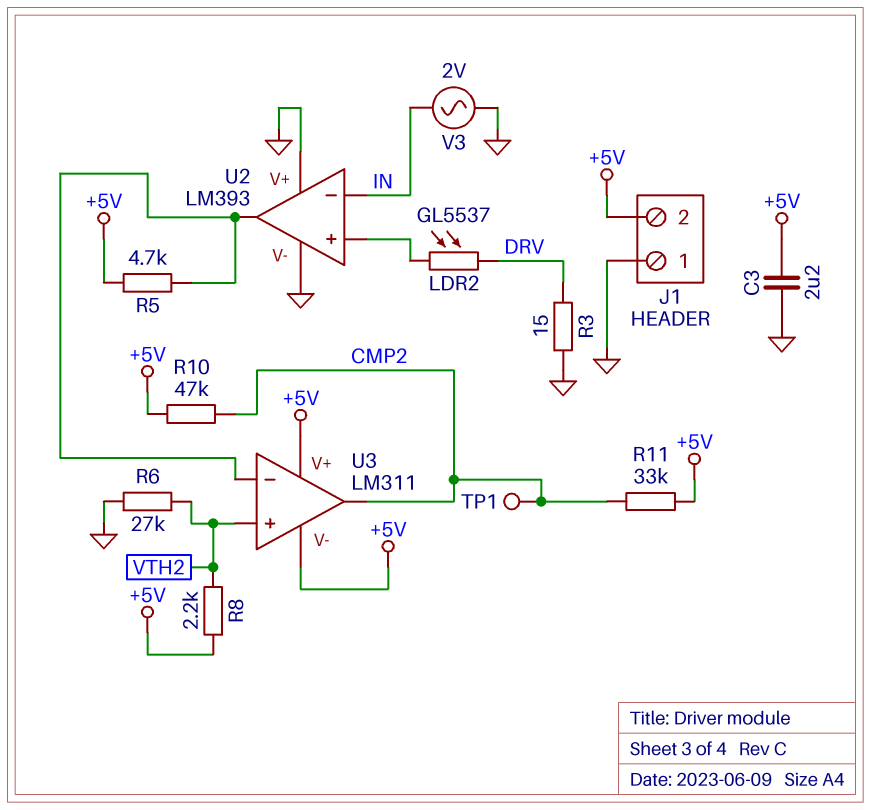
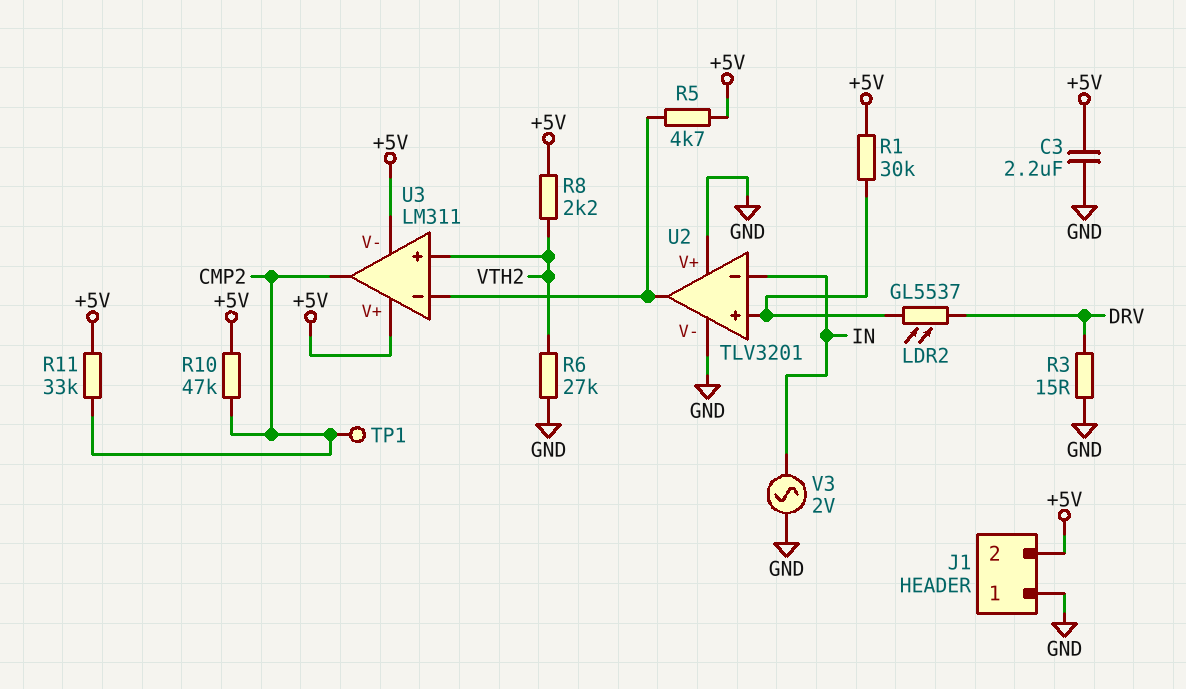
R1: none -> 30k (+5V, U2/in+)
U2: LM393 -> TLV3201

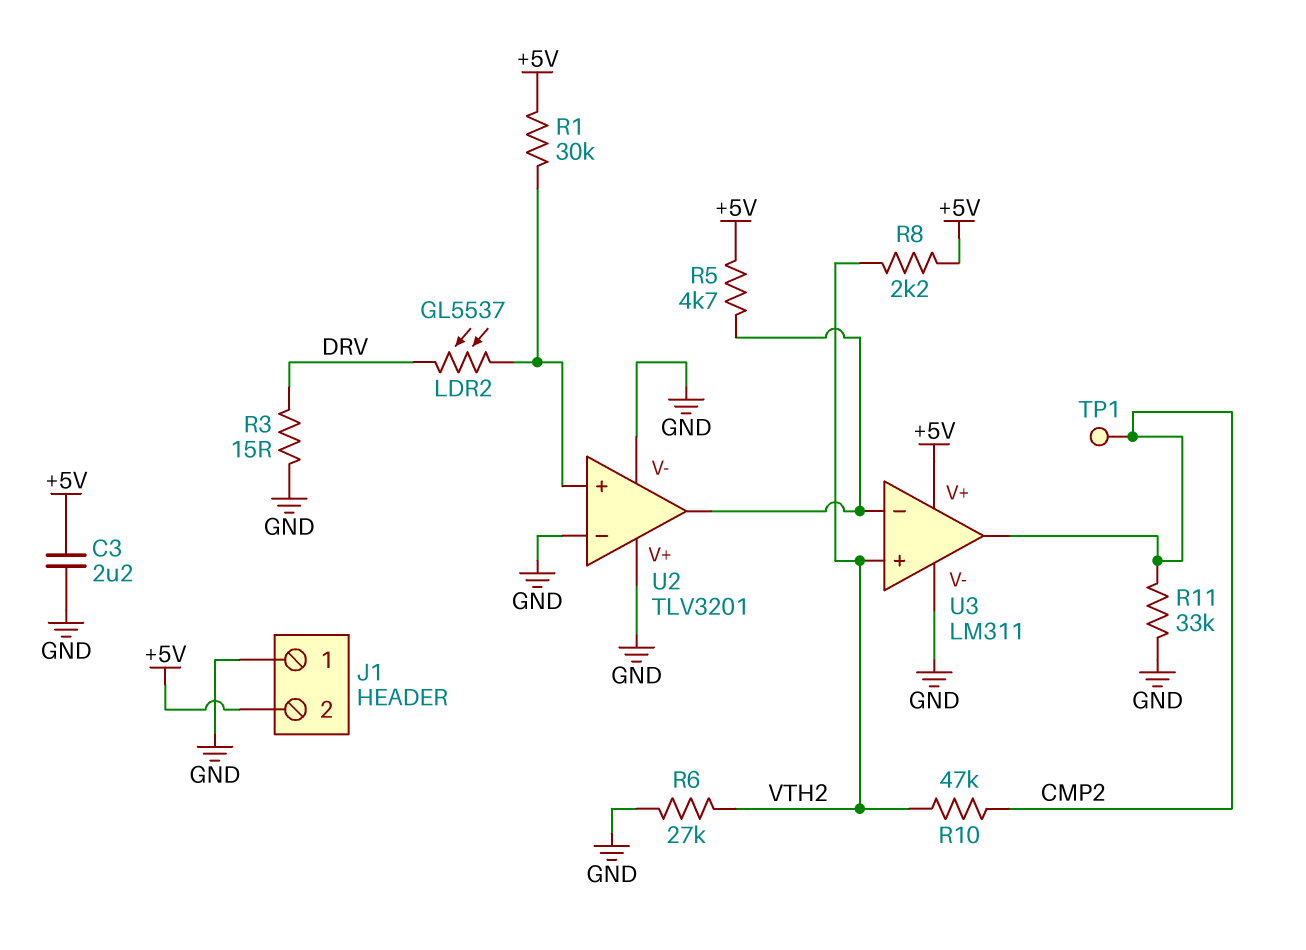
R10: 47k (+5V, CMP2) -> 47k (CMP2, VTH2)
R11: 33k (+5V, CMP2) -> 33k (CMP2, GND)
U2 pin in-: IN -> GND
U3 pin V-: +5V -> GND
V3: AC 2V (GND, IN) -> none

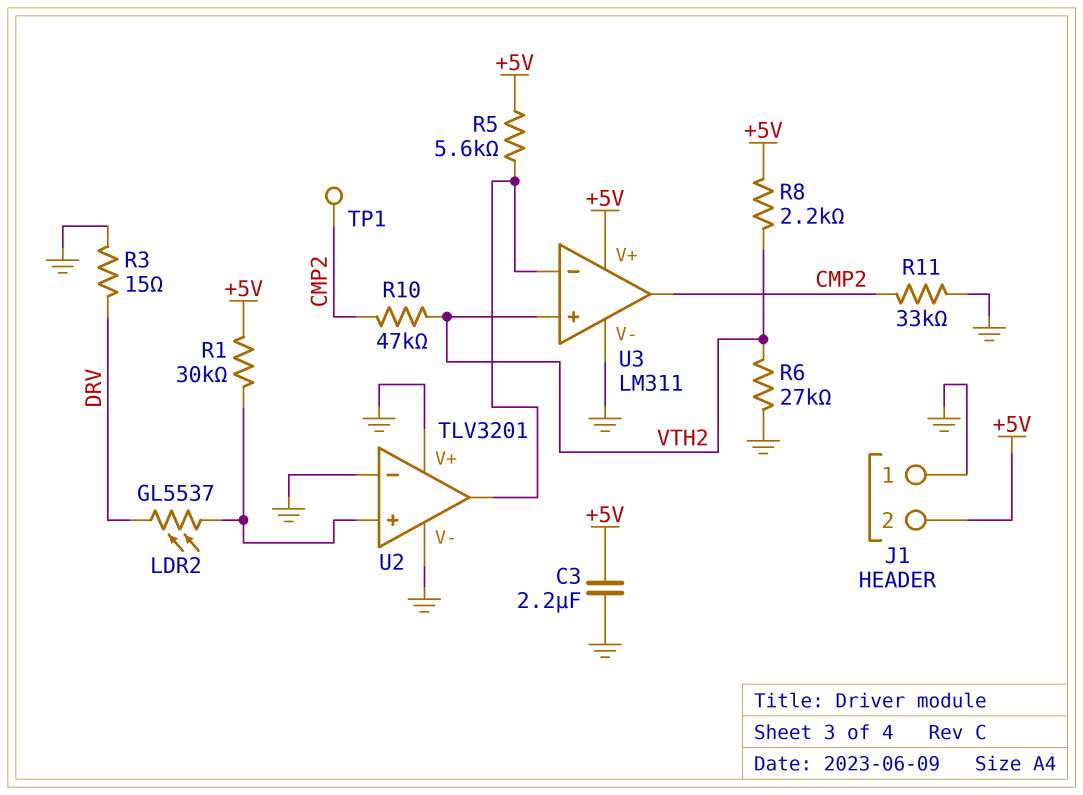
R5: 4.7k (+5V, U2/out) -> 5.6k (+5V, U2/out)

